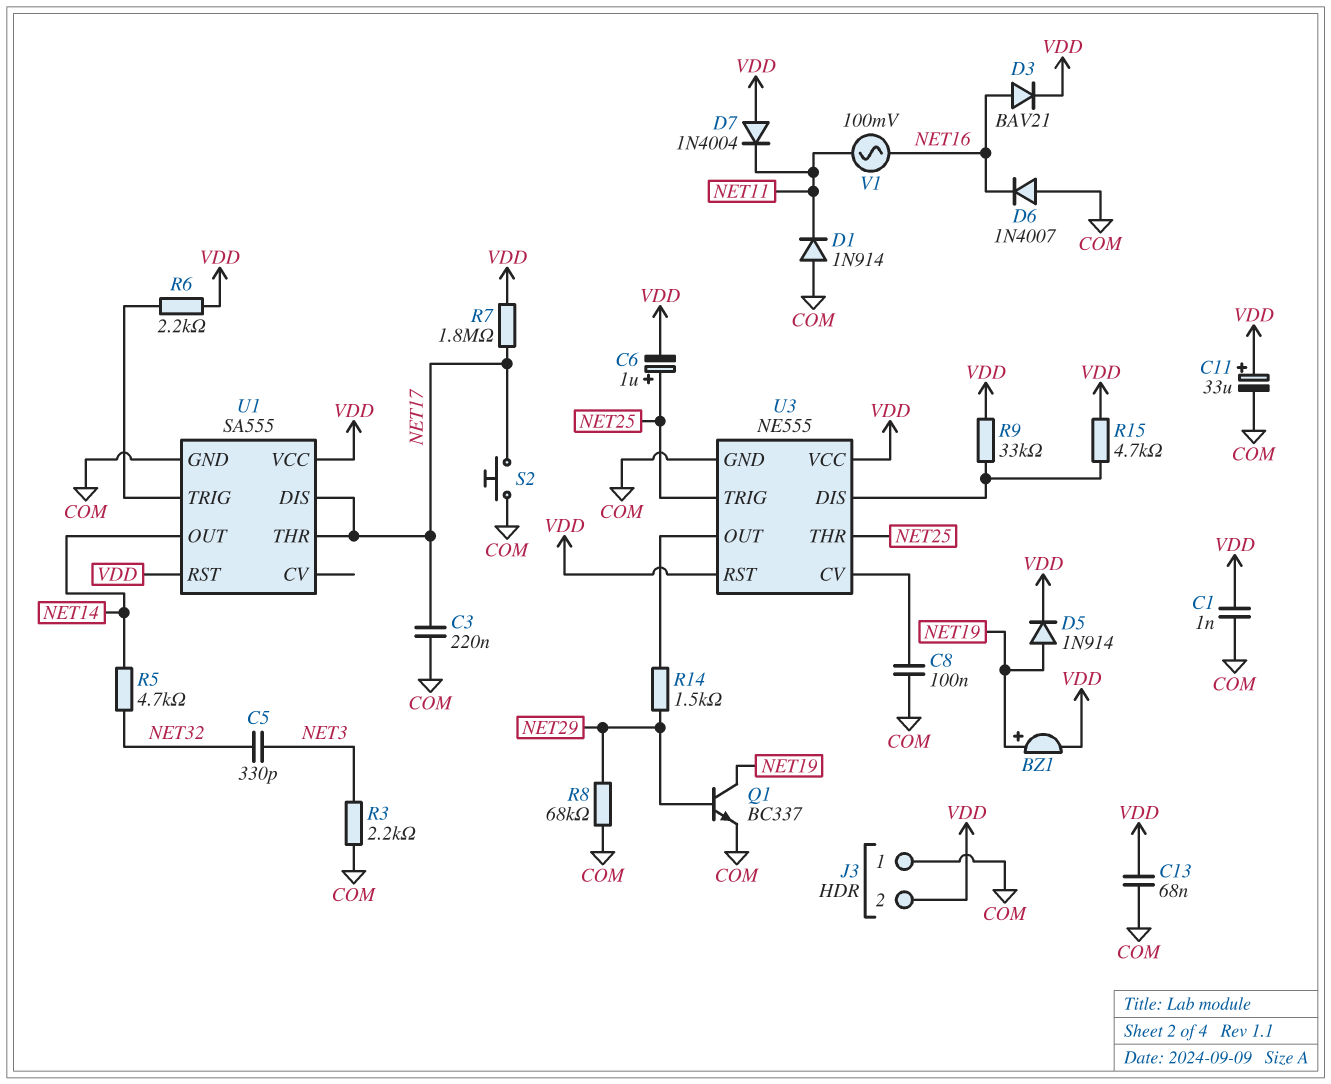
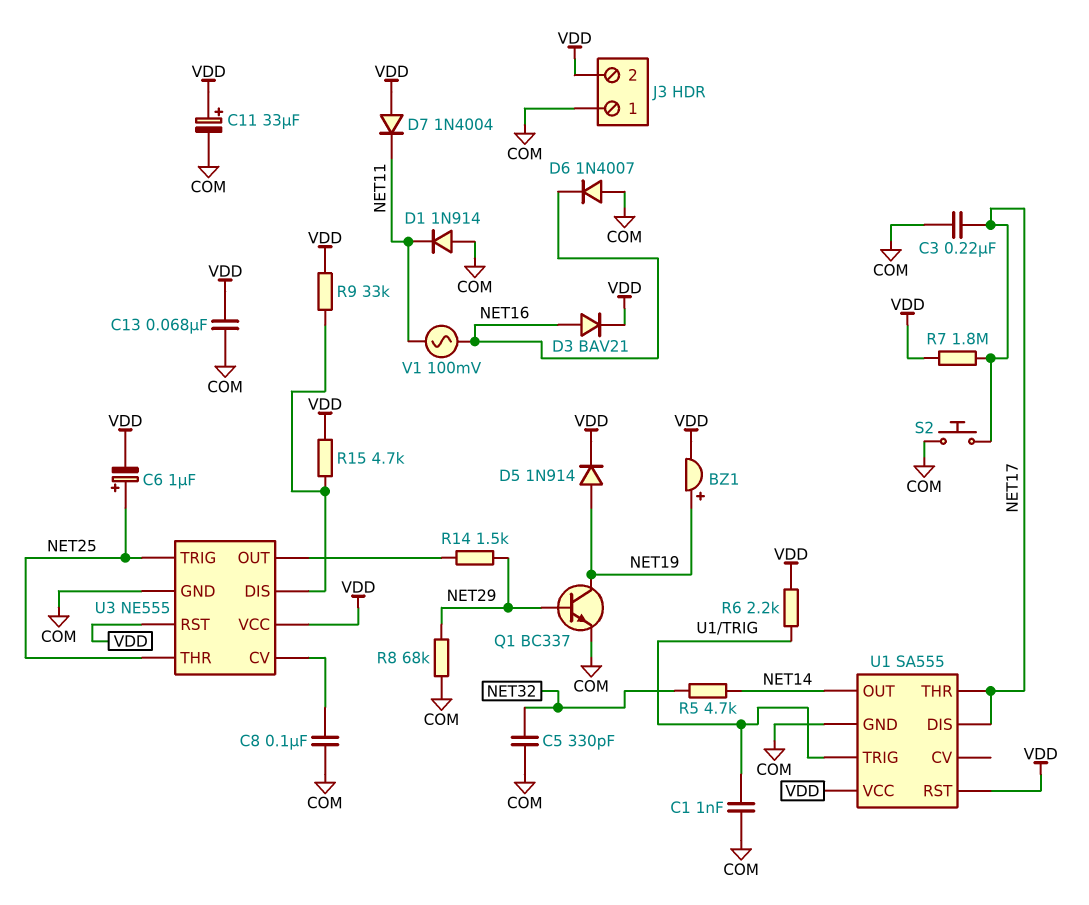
C1: 1nF (COM, VDD) -> 1nF (COM, U1/TRIG)
C5: 330pF (NET3, NET32) -> 330pF (COM, NET32)
R3: 2.2k (COM, NET3) -> none

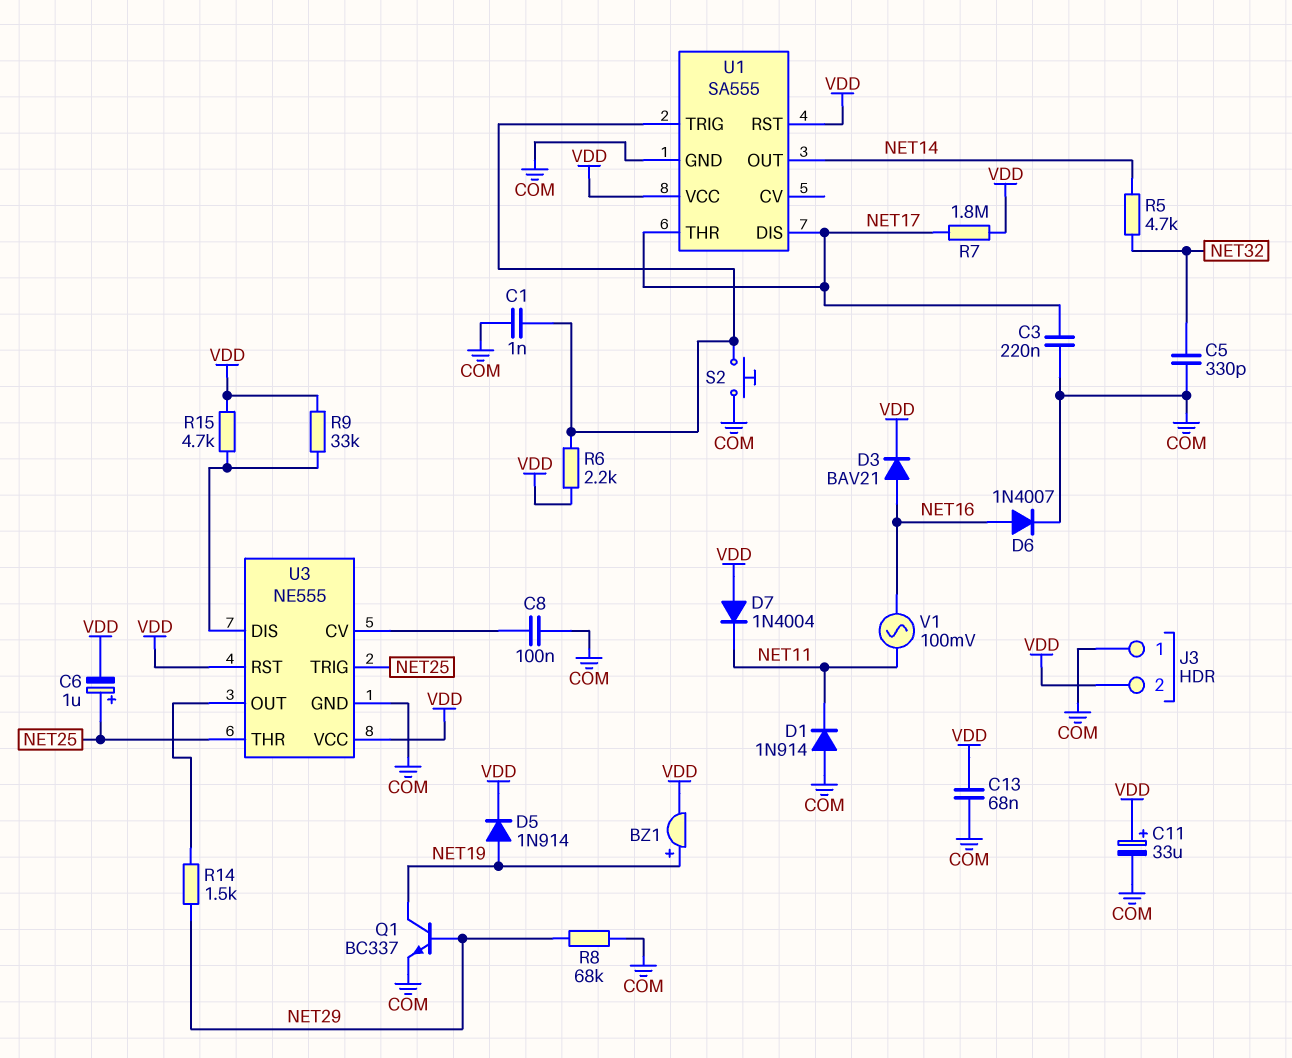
D6: diode 1N4007 (A COM, K NET16) -> diode 1N4007 (A NET16, K COM)
S2: button (COM, NET17) -> button (COM, U1/TRIG)

